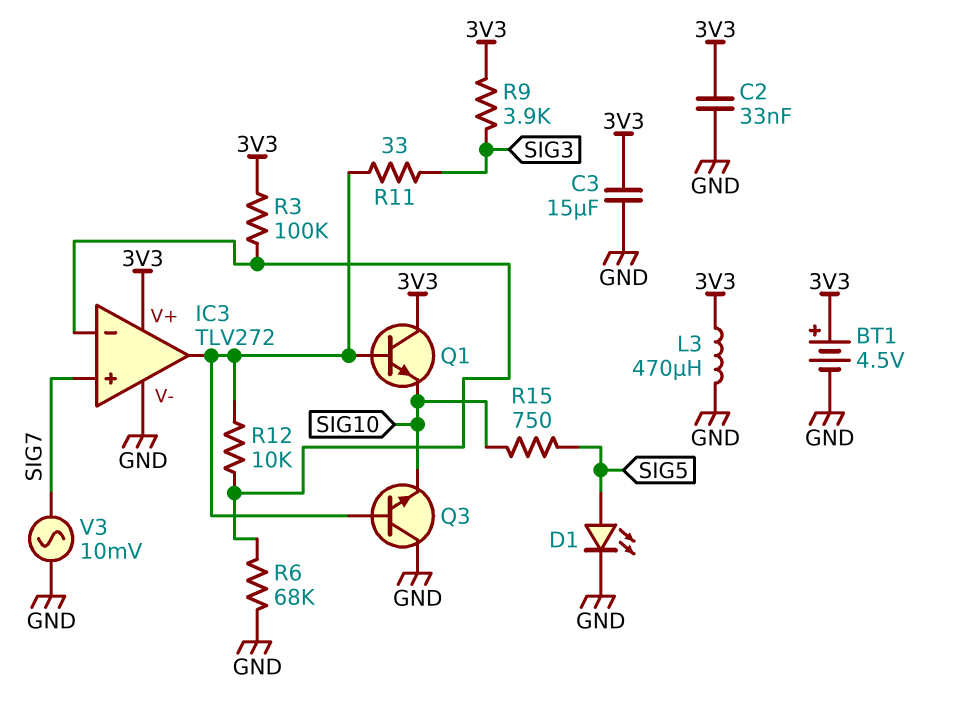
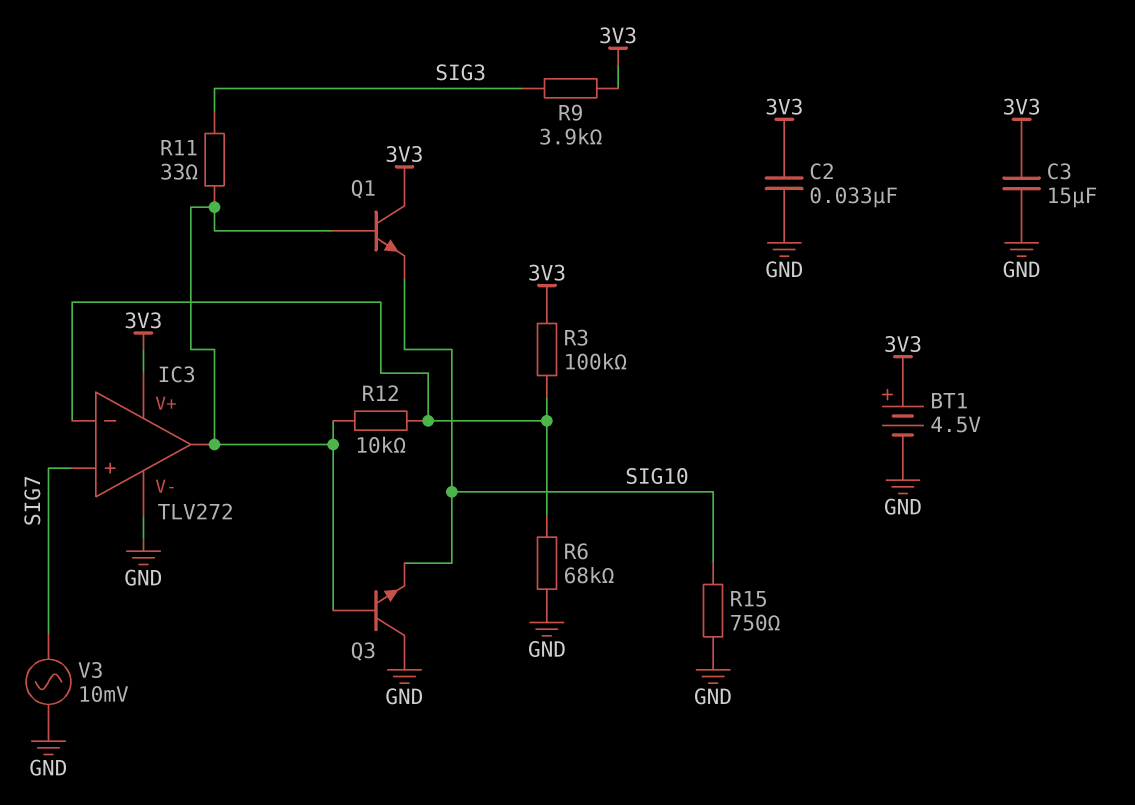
D1: LED (A SIG5, K GND) -> none
L3: 470uH (3V3, GND) -> none
R15: 750 (SIG5, SIG10) -> 750 (GND, SIG10)

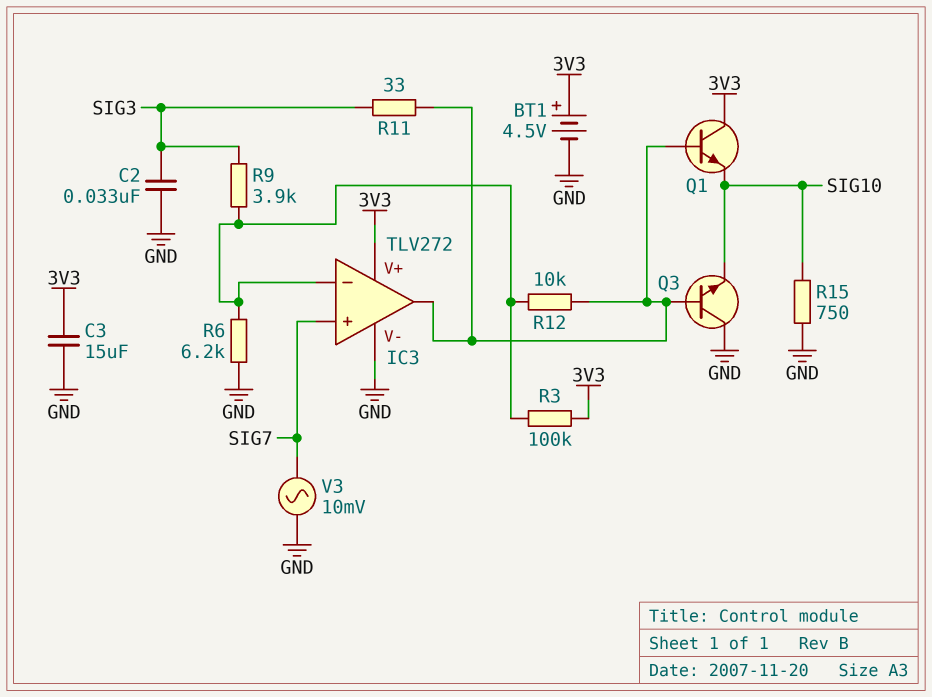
C2: 33nF (3V3, GND) -> 33nF (GND, SIG3)
R6: 68k (GND, IC3/in-) -> 6.2k (GND, IC3/in-)
R9: 3.9k (3V3, SIG3) -> 3.9k (IC3/in-, SIG3)

